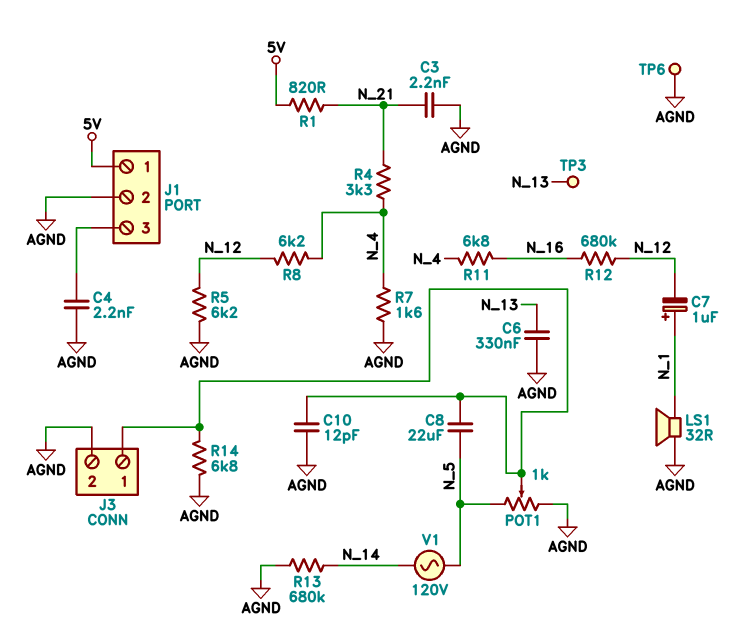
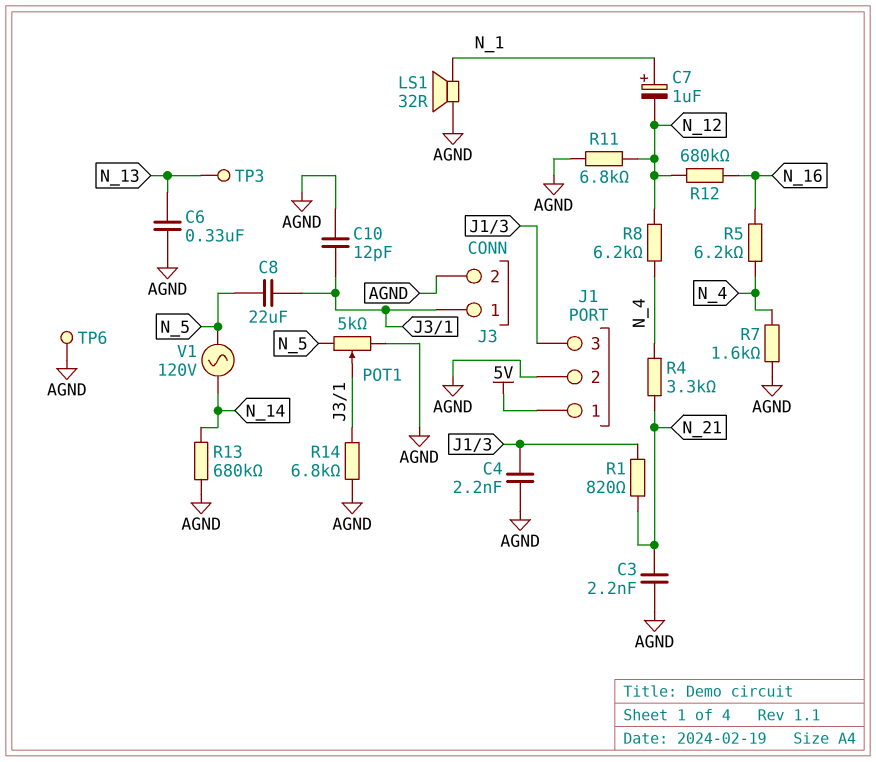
POT1: 1k (AGND, N_5, wiper J3/1) -> 5k (AGND, N_5, wiper J3/1)
R1: 820 (5V, N_21) -> 820 (J1/3, N_21)
R5: 6.2k (AGND, N_12) -> 6.2k (N_4, N_16)
R11: 6.8k (N_4, N_16) -> 6.8k (AGND, N_12)

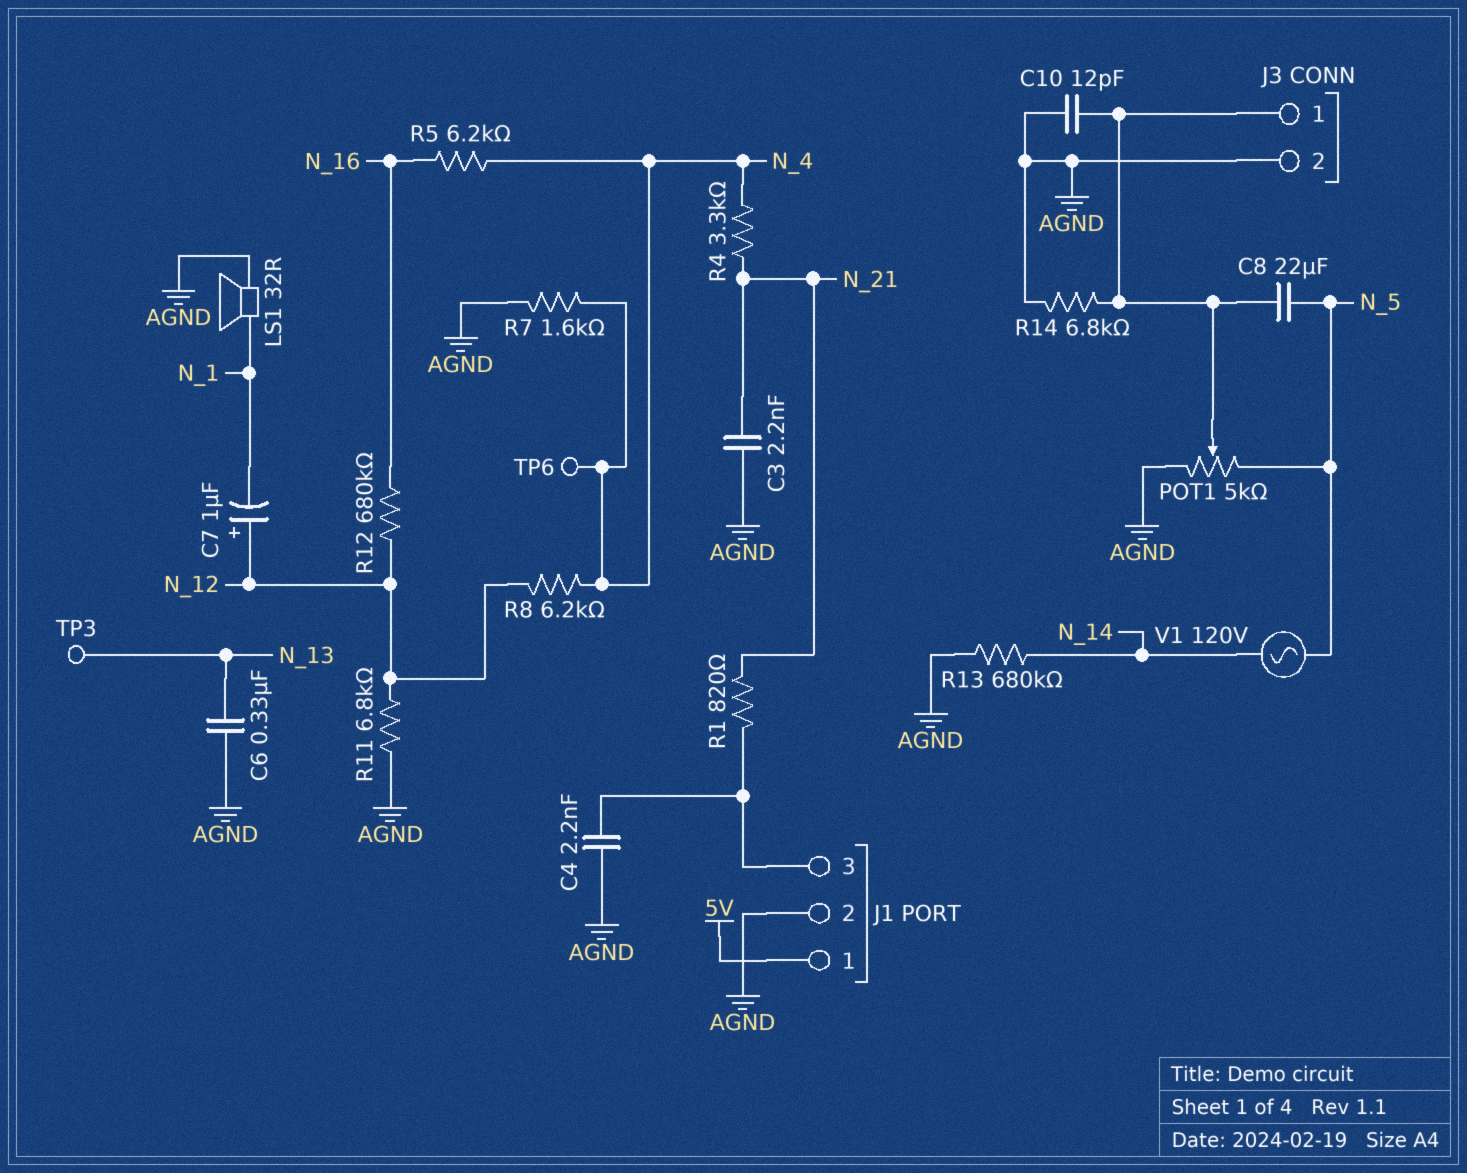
C7: 1uF (plus N_1, minus N_12) -> 1uF (plus N_12, minus N_1)
TP6: test point (AGND) -> test point (N_4)

